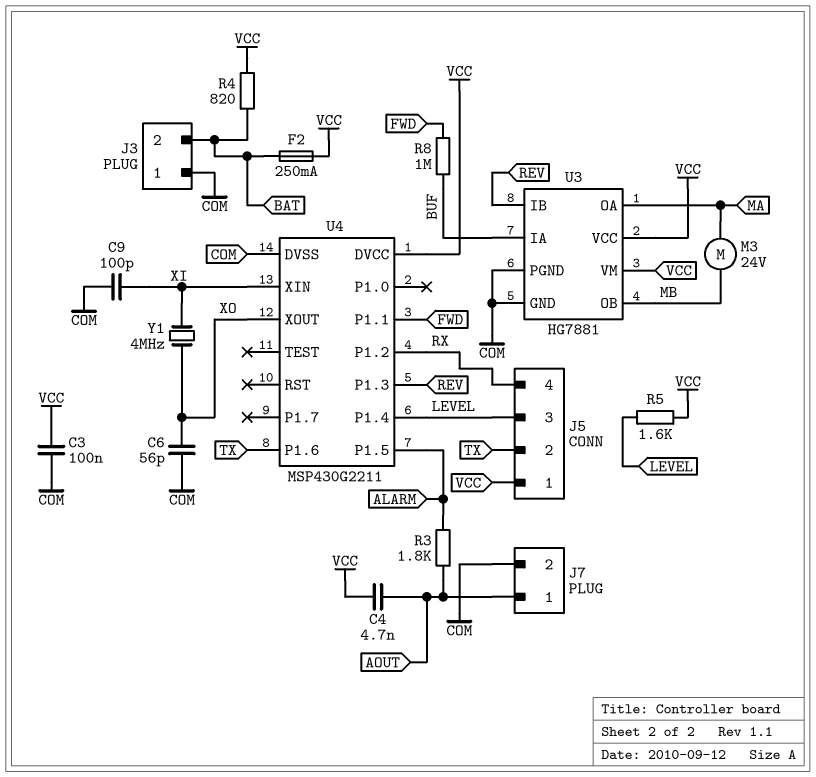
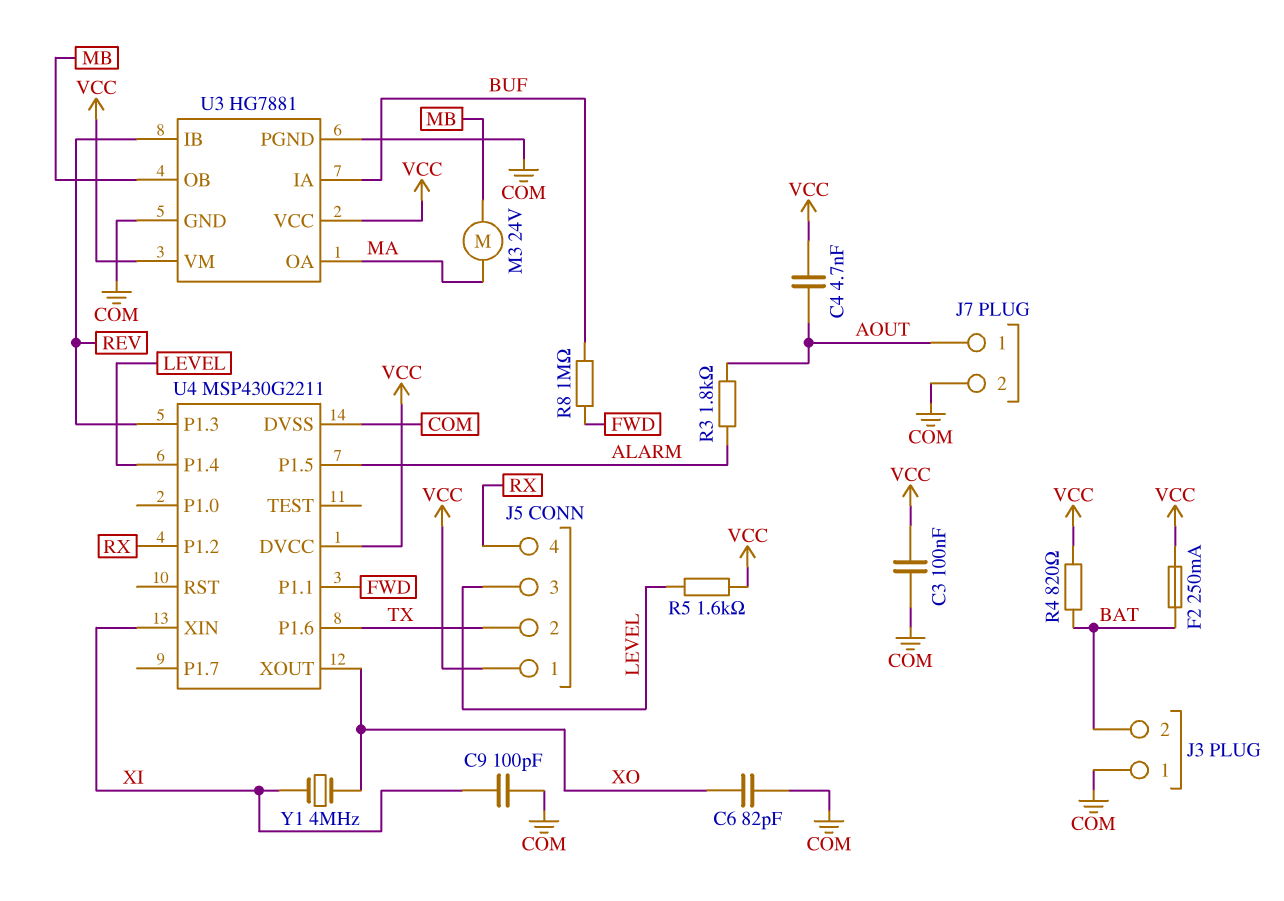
C6: 56pF (COM, XO) -> 82pF (COM, XO)

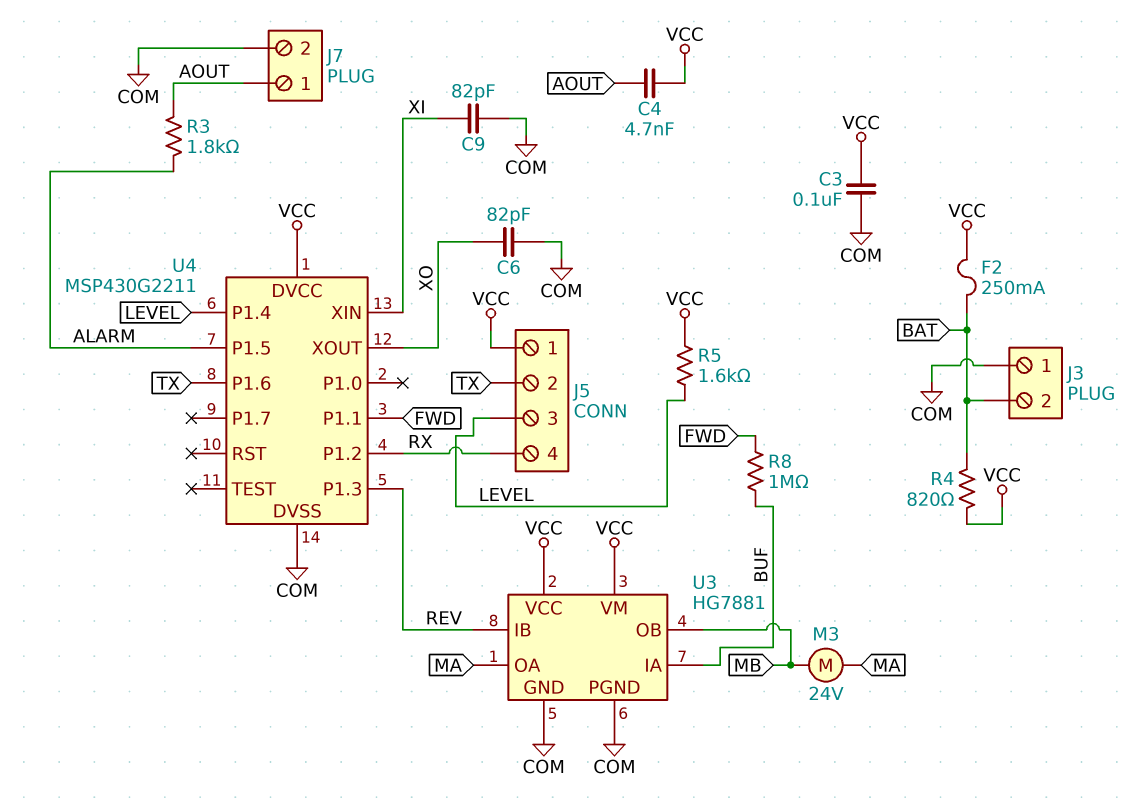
C9: 100pF (COM, XI) -> 82pF (COM, XI)
Y1: 4MHz (XI, XO) -> none

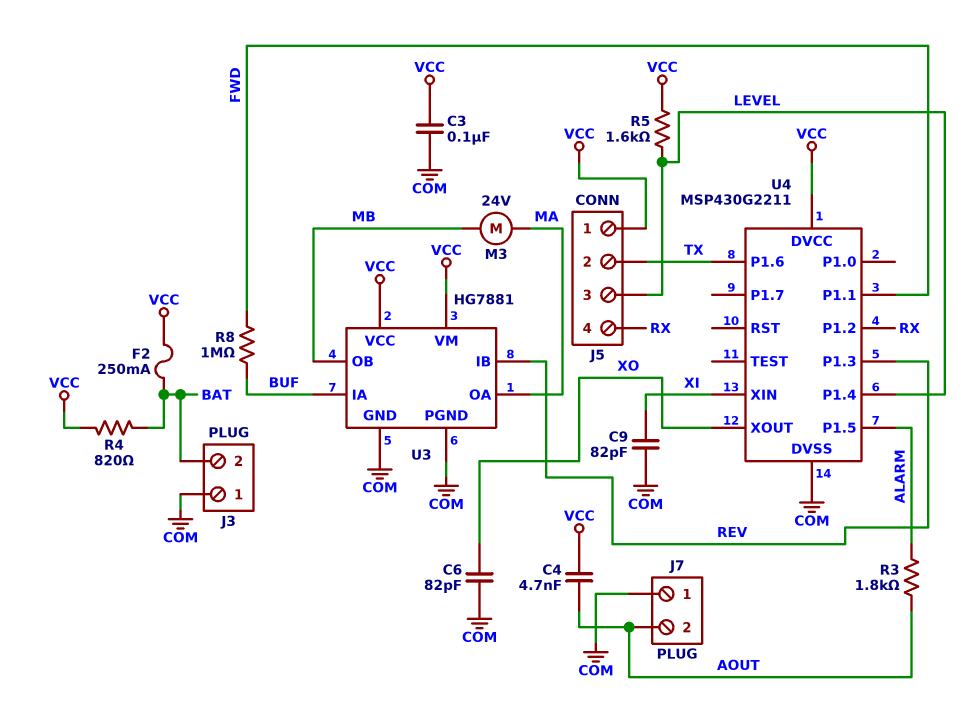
J7 pin 1: AOUT -> COM
J7 pin 2: COM -> AOUT

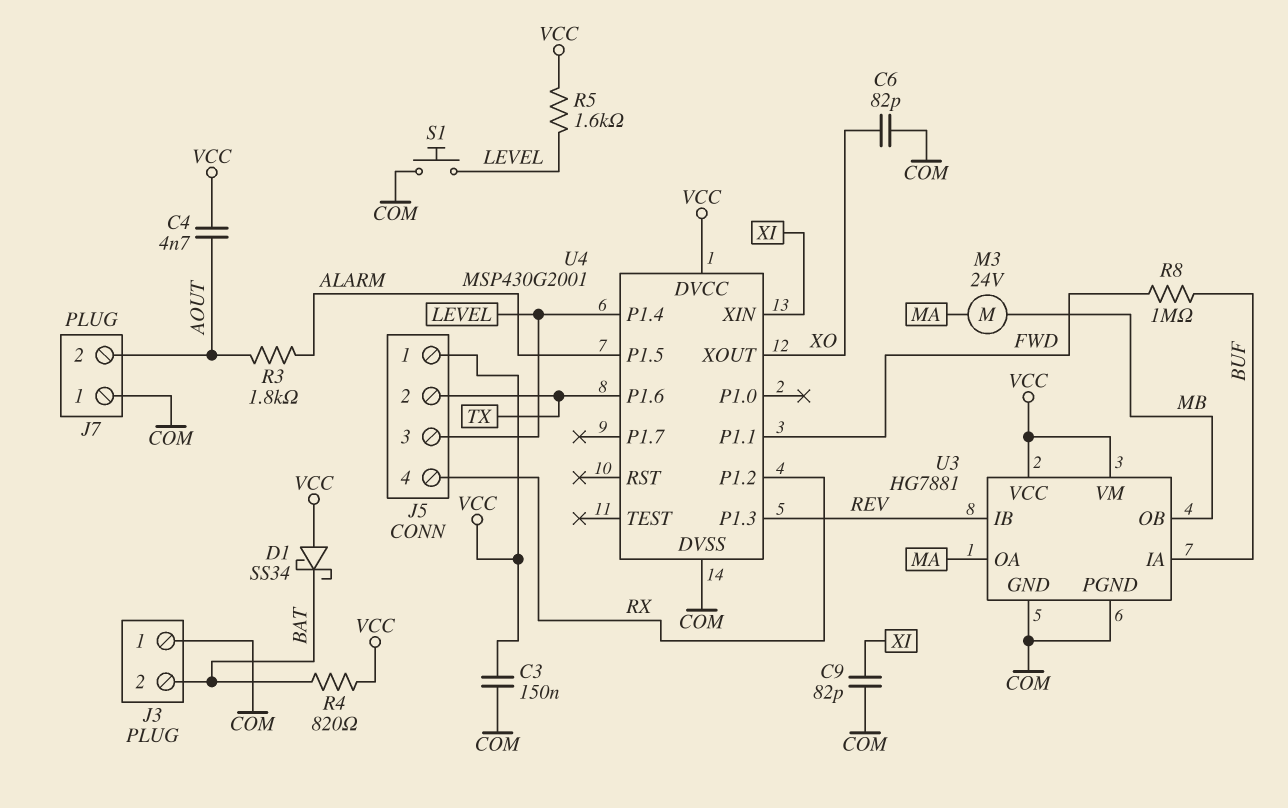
C3: 100nF (COM, VCC) -> 150nF (COM, VCC)
D1: none -> schottky SS34 (A VCC, K BAT)
F2: 250mA (BAT, VCC) -> none
S1: none -> button (COM, LEVEL)
U4: MSP430G2211 -> MSP430G2001

